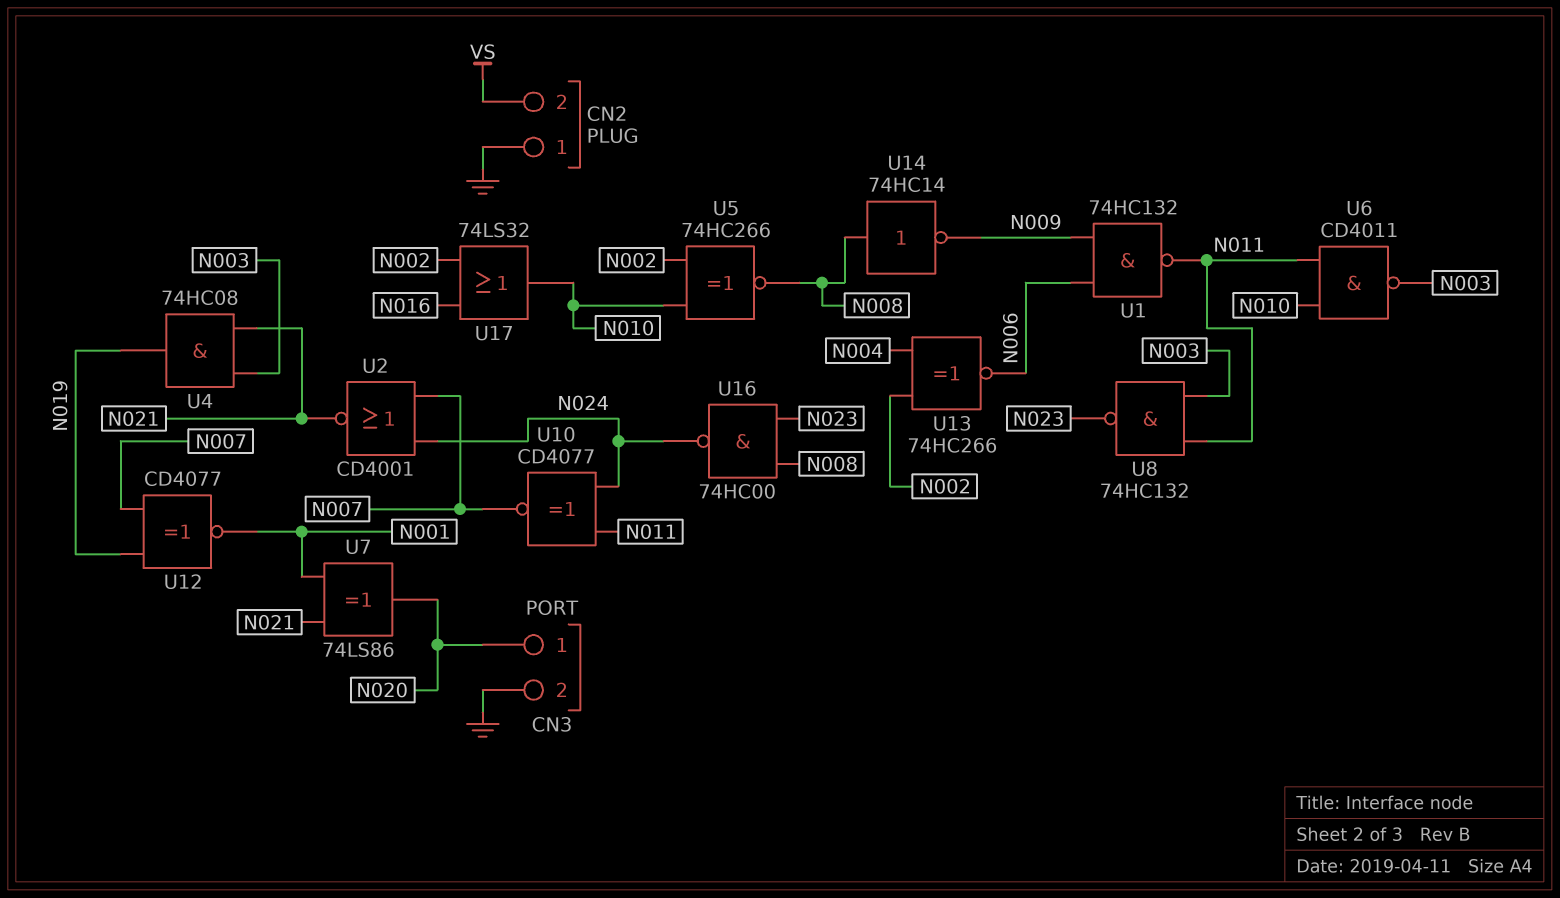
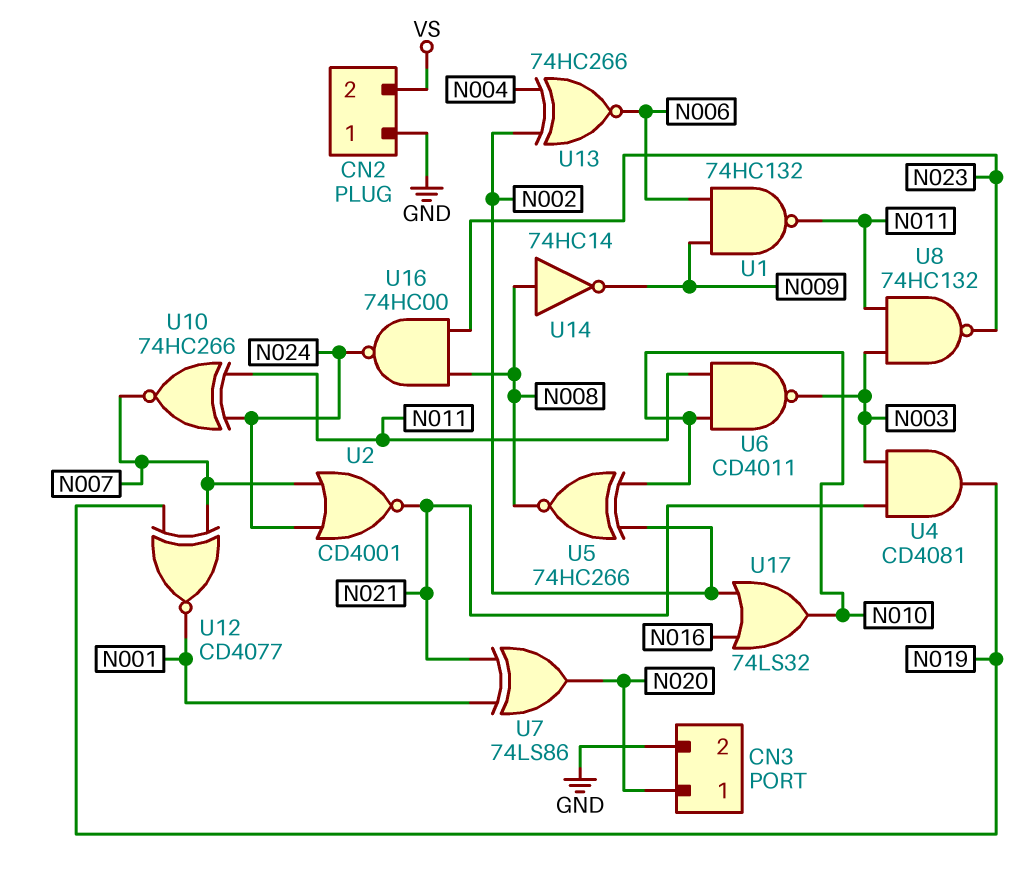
U4: AND 74HC08 (in N003, in N021, out N019) -> AND CD4081 (in N003, in N021, out N019)
U10: XNOR CD4077 (in N011, in N024, out N007) -> XNOR 74HC266 (in N011, in N024, out N007)

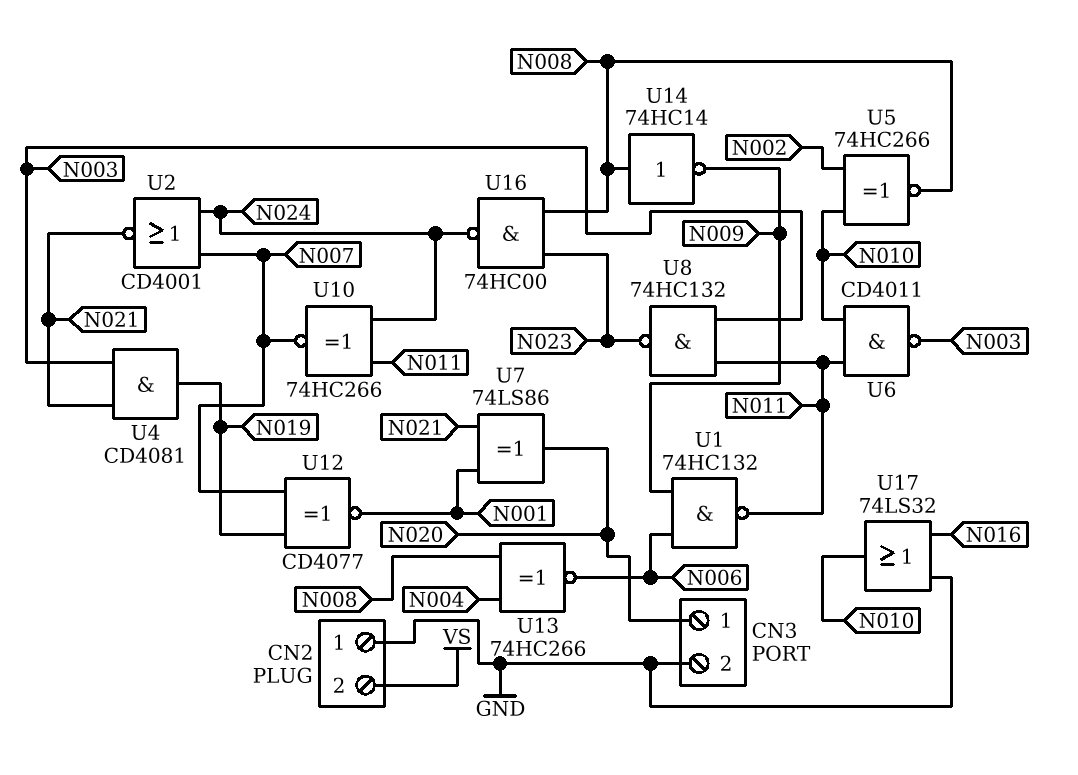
U13: XNOR 74HC266 (in N002, in N004, out N006) -> XNOR 74HC266 (in N004, in N008, out N006)
U17: OR 74LS32 (in N002, in N016, out N010) -> OR 74LS32 (in GND, in N016, out N010)

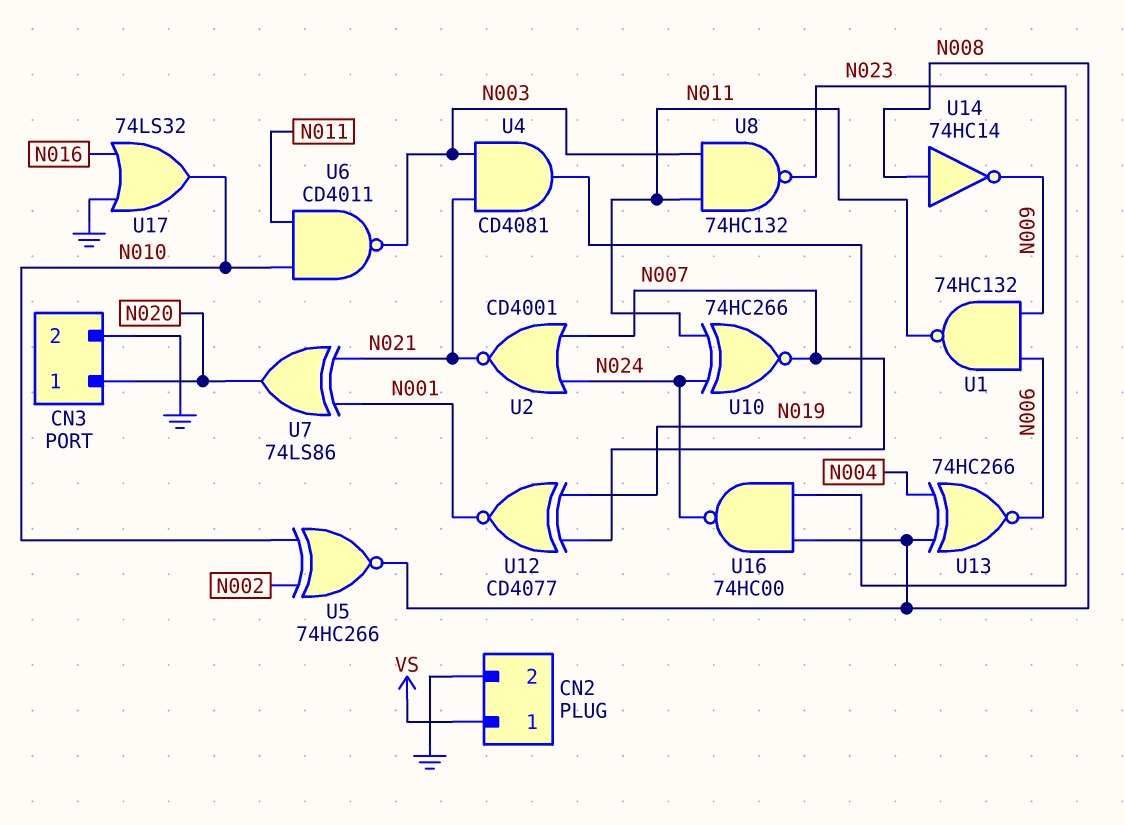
CN2 pin 1: GND -> VS
CN2 pin 2: VS -> GND

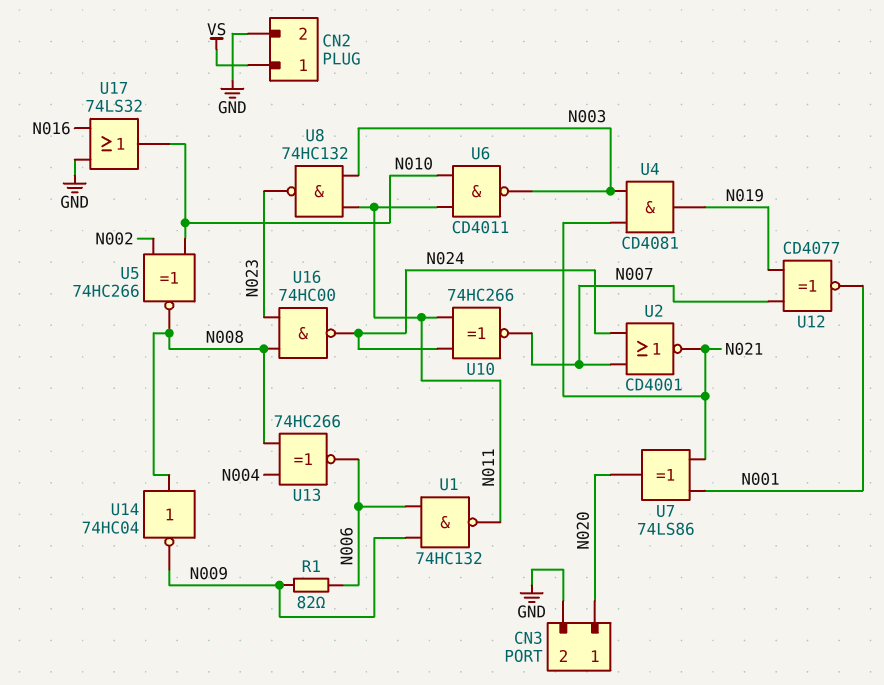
R1: none -> 82 (N006, N009)
U14: NOT 74HC14 (in N008, out N009) -> NOT 74HC04 (in N008, out N009)

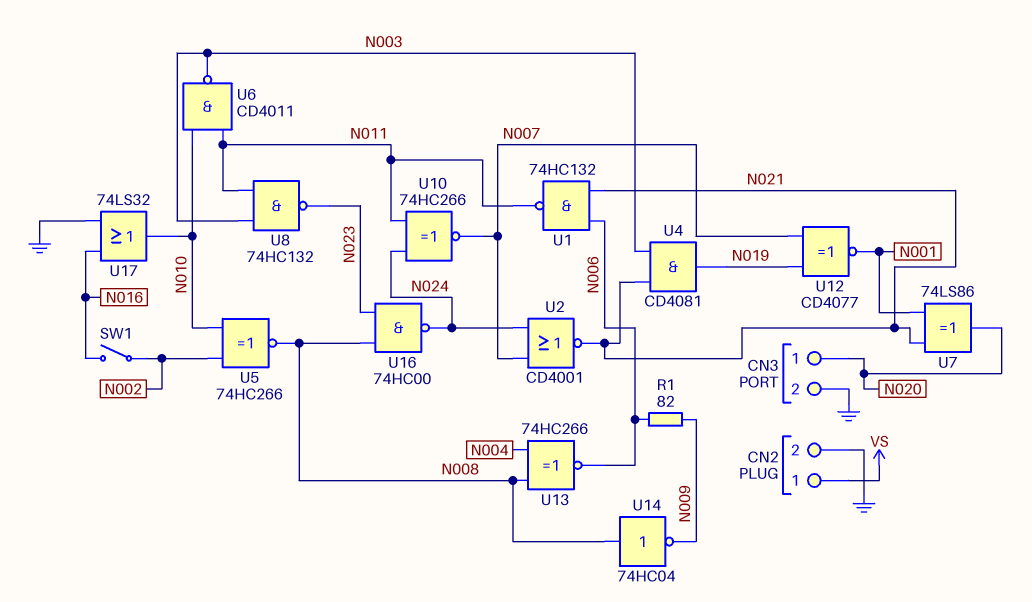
SW1: none -> switch (N002, N016)
U1: NAND 74HC132 (in N006, in N009, out N011) -> NAND 74HC132 (in N006, in N021, out N011)

